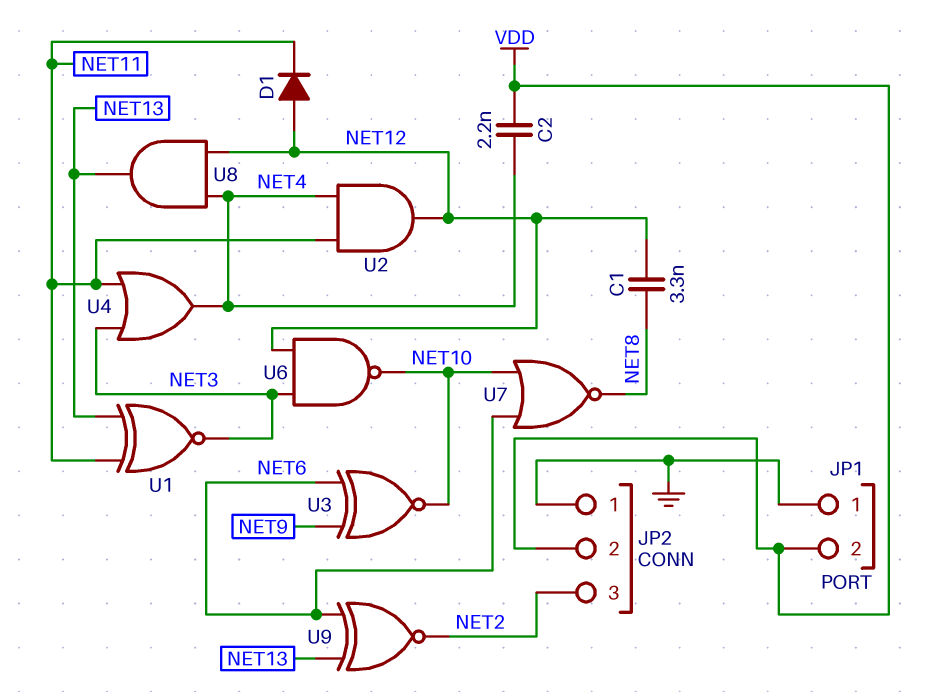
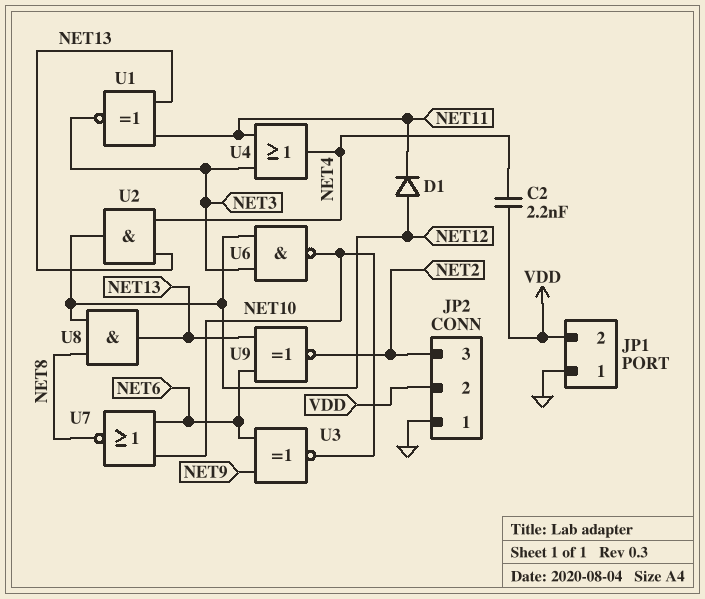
C1: 3.3nF (NET8, NET12) -> none
U2: AND (in NET4, in NET11, out NET12) -> AND (in NET4, in NET13, out NET12)
U8: AND (in NET4, in NET12, out NET13) -> AND (in NET8, in NET12, out NET13)

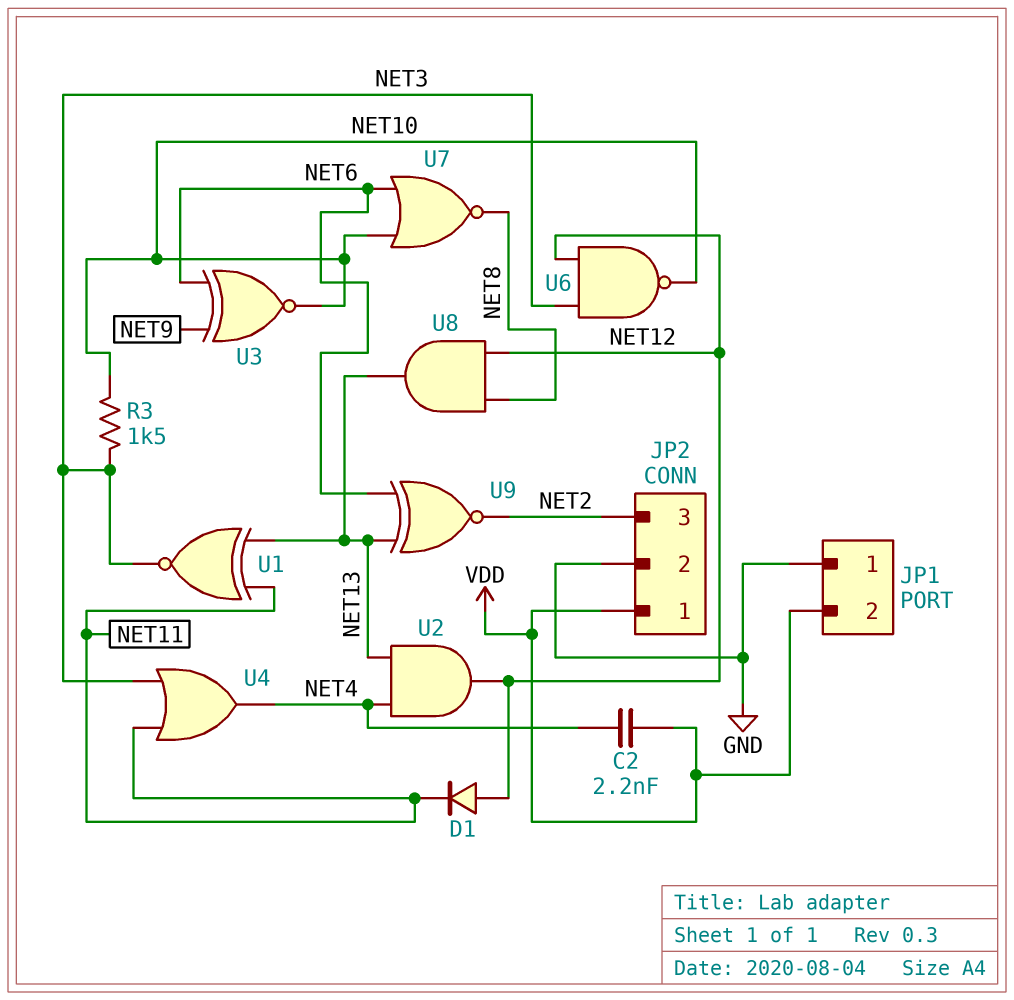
JP2 pin 1: GND -> VDD
JP2 pin 2: VDD -> GND
R3: none -> 1.5k (NET3, NET10)

